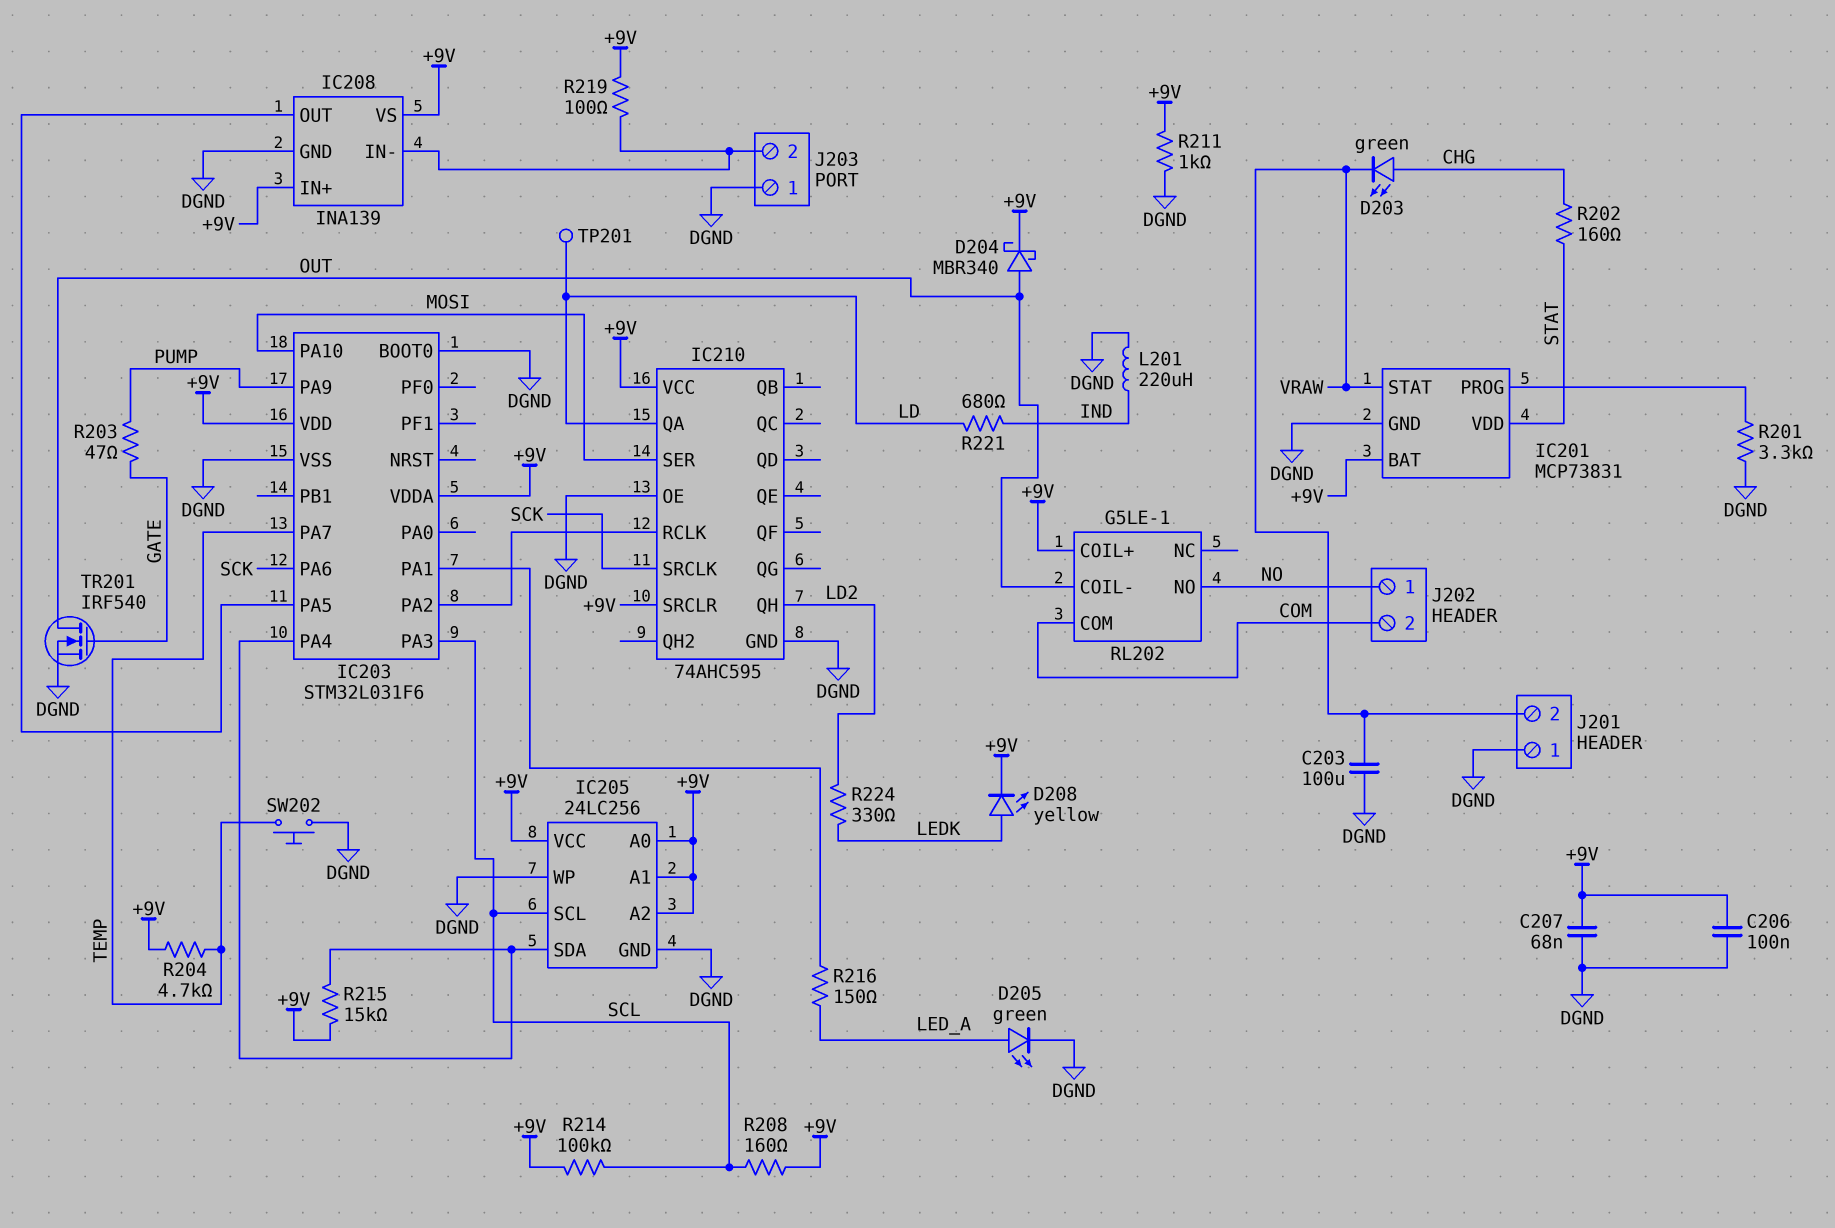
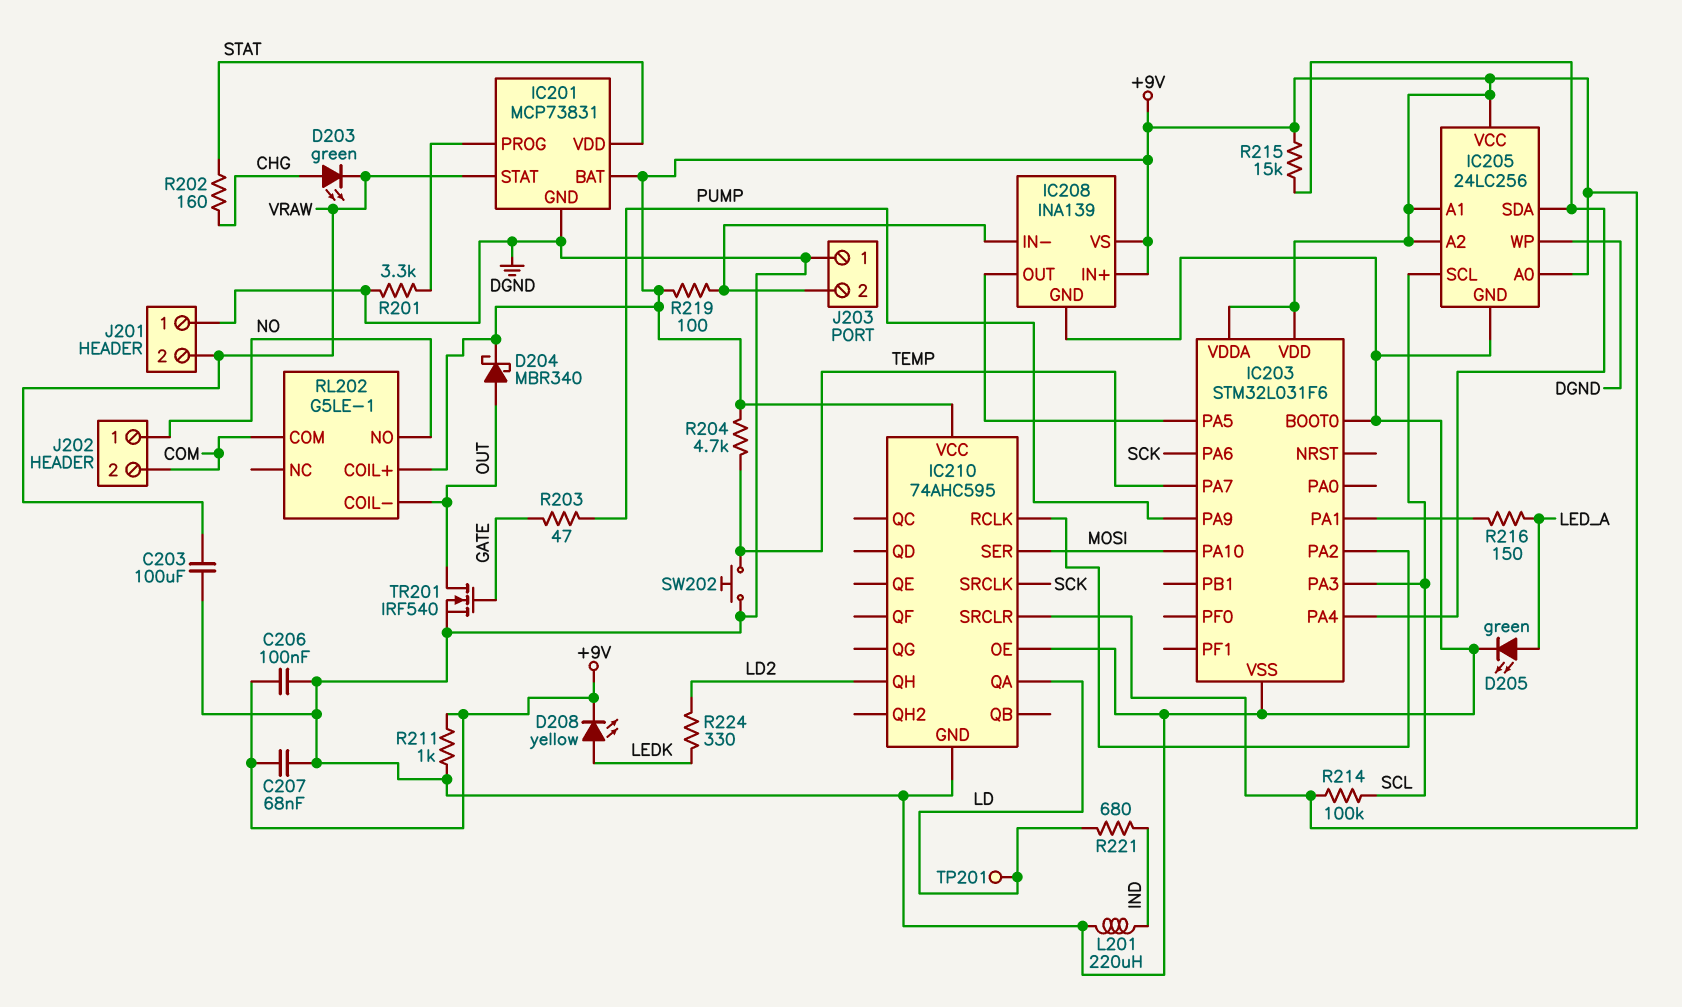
R208: 160 (+9V, SCL) -> none

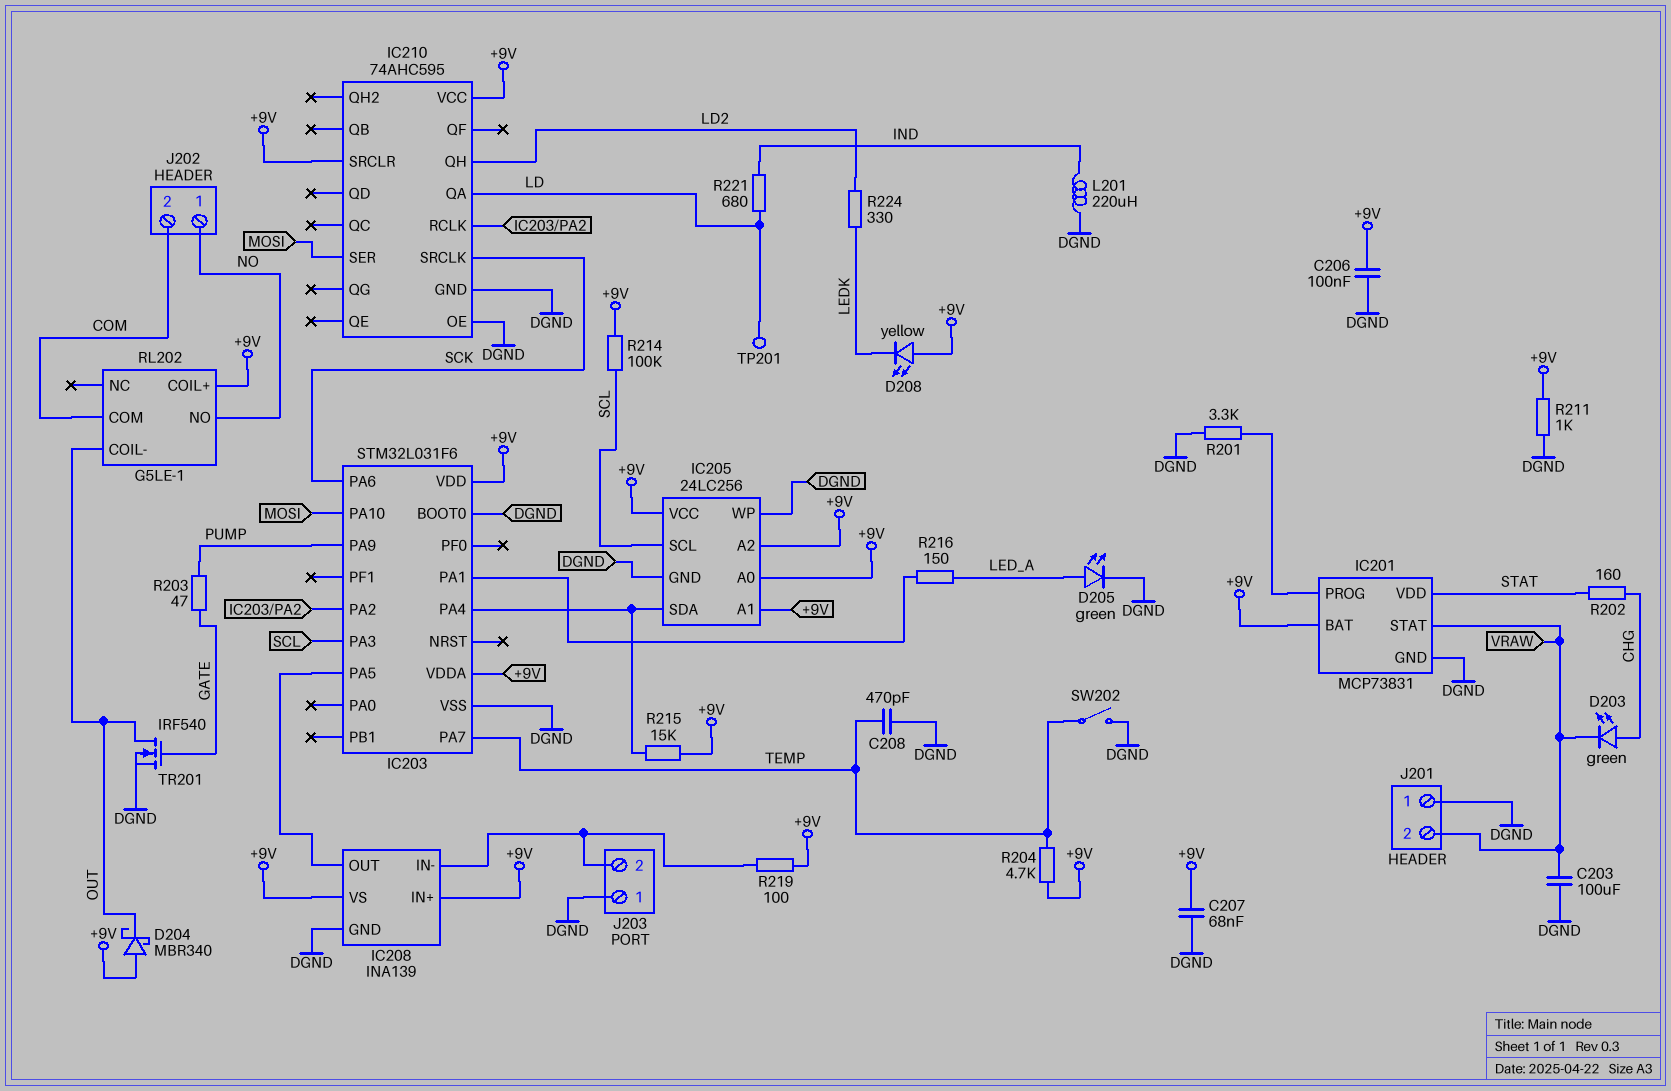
C208: none -> 470pF (DGND, TEMP)
D204: schottky MBR340 (A OUT, K +9V) -> schottky MBR340 (A +9V, K OUT)
D208: LED yellow (A LEDK, K +9V) -> LED yellow (A +9V, K LEDK)
SW202: button (DGND, TEMP) -> switch (DGND, TEMP)

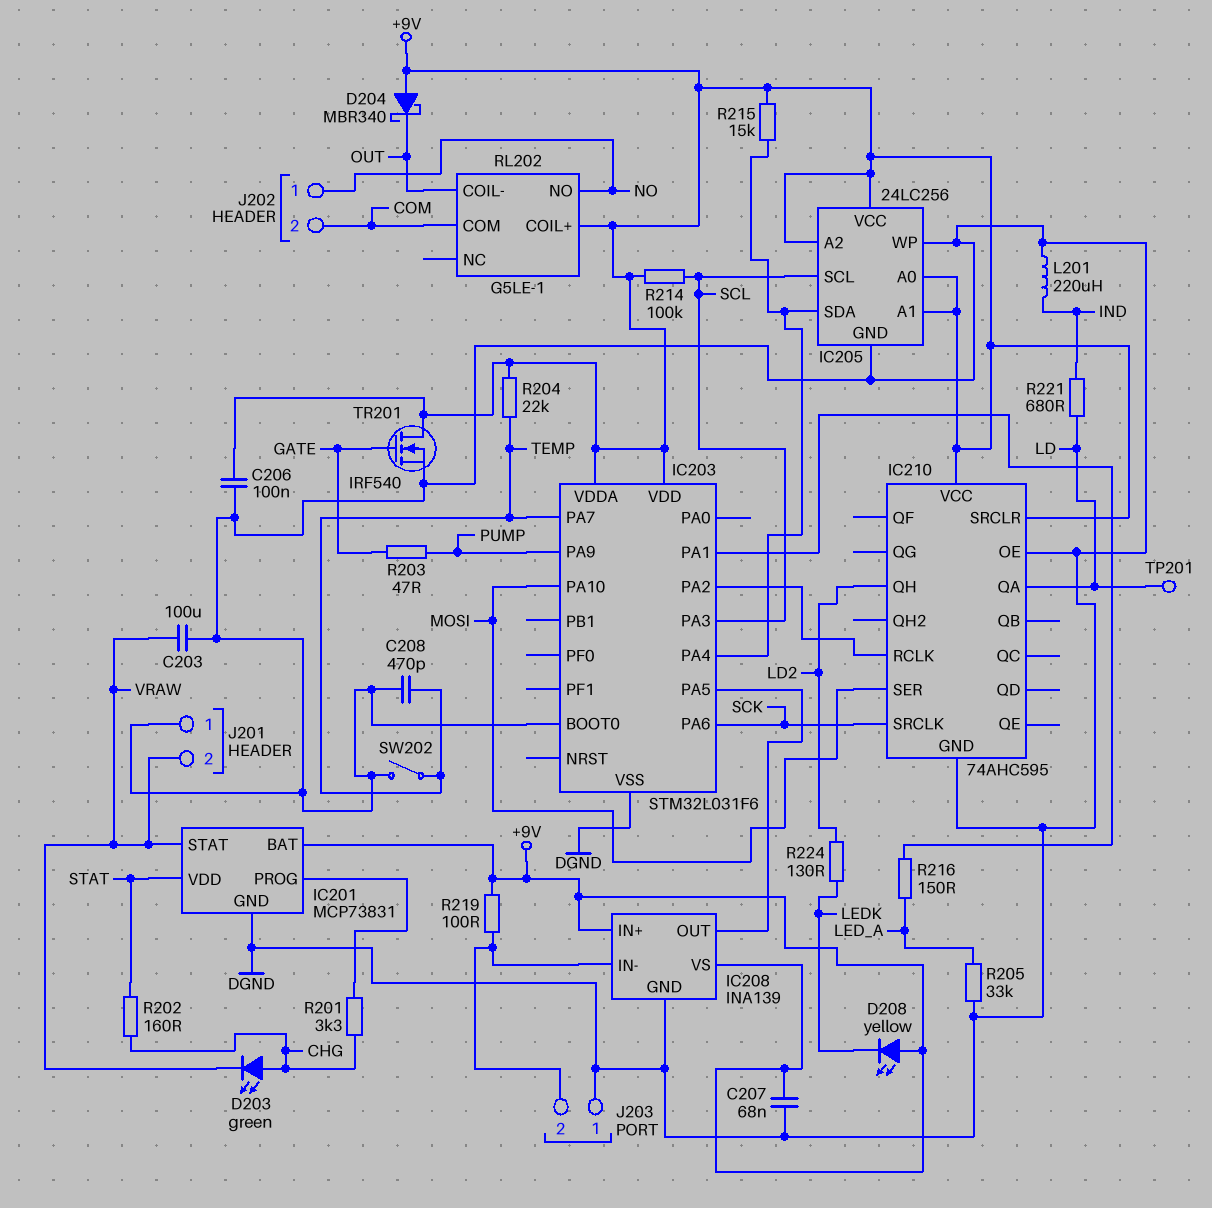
D205: LED green (A LED_A, K DGND) -> none
R201: 3.3k (DGND, IC201/PROG) -> 3.3k (CHG, IC201/PROG)
R204: 4.7k (+9V, TEMP) -> 22k (+9V, TEMP)
R205: none -> 33k (DGND, LED_A)
R211: 1k (+9V, DGND) -> none
R224: 330 (LD2, LEDK) -> 130 (LD2, LEDK)
TR201: NMOS IRF540 (G GATE, D OUT, S DGND) -> NMOS IRF540 (G GATE, D +9V, S DGND)

